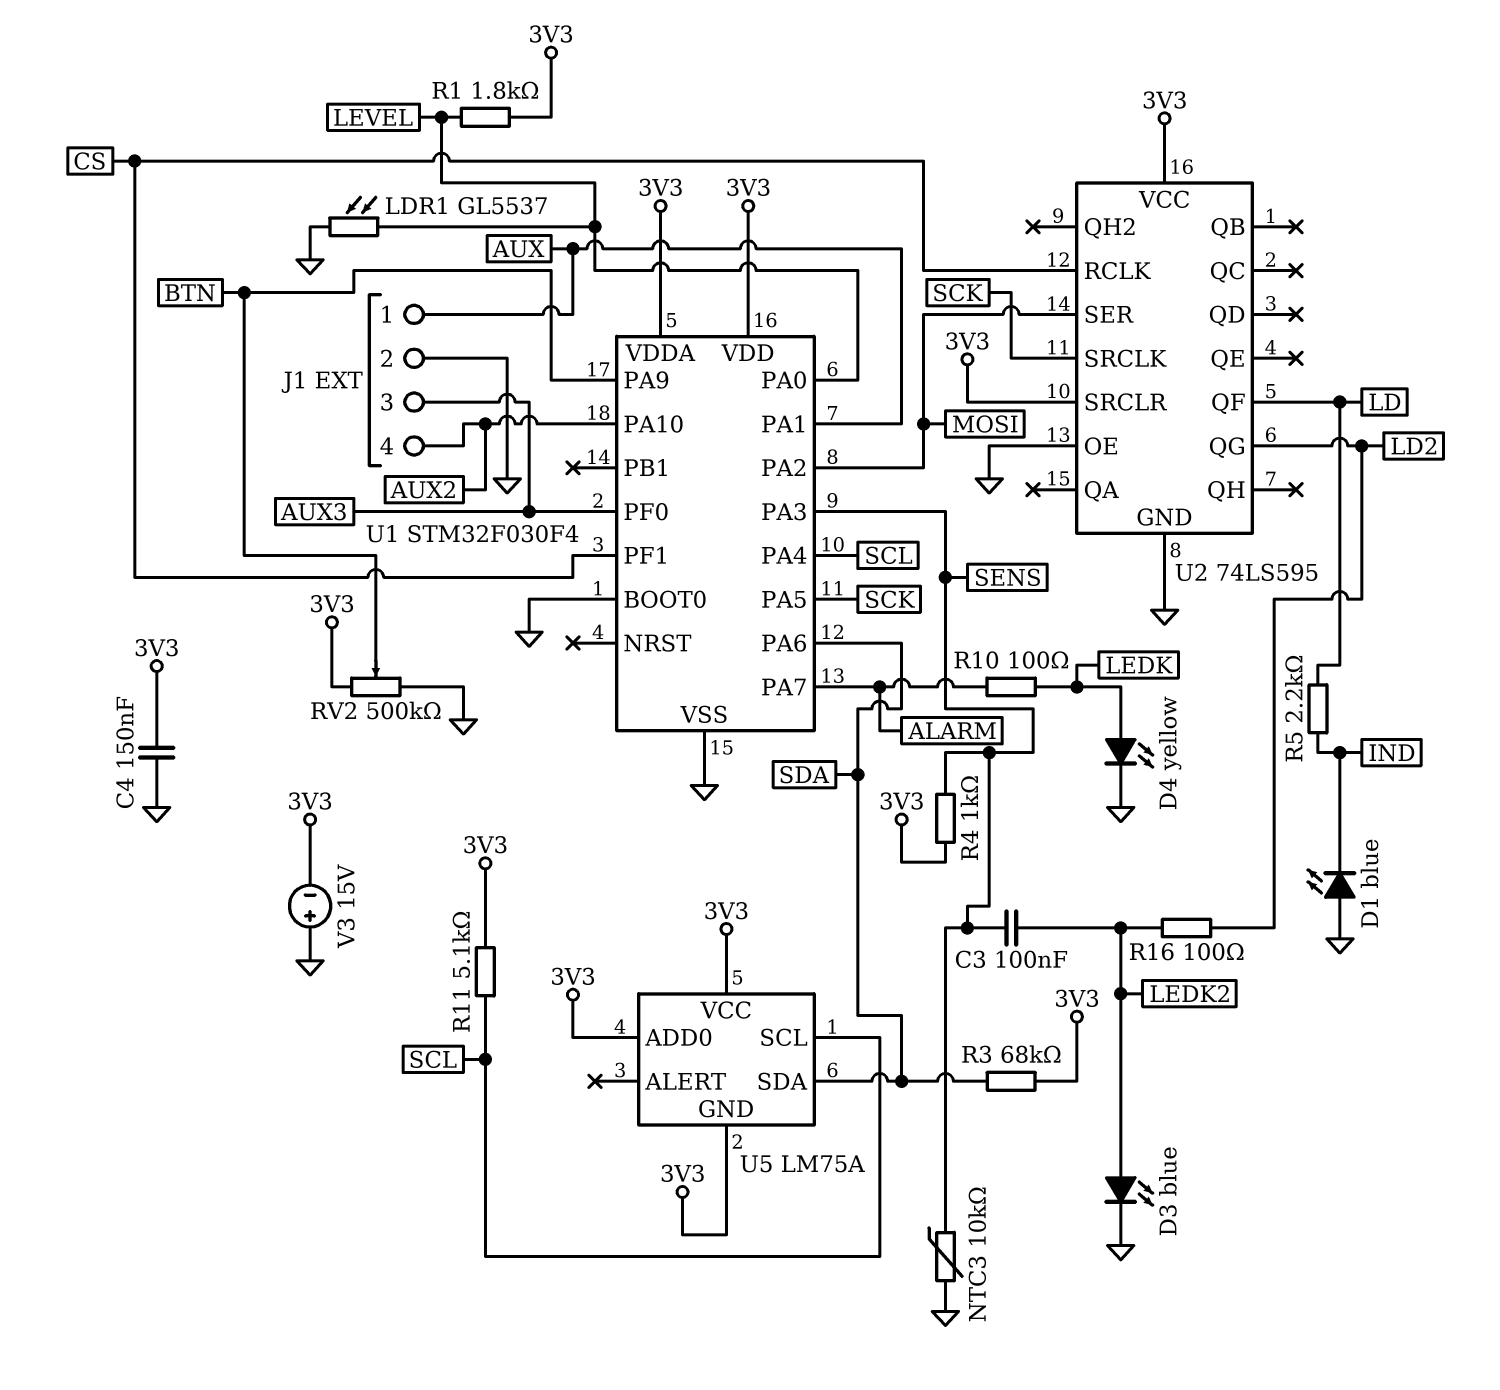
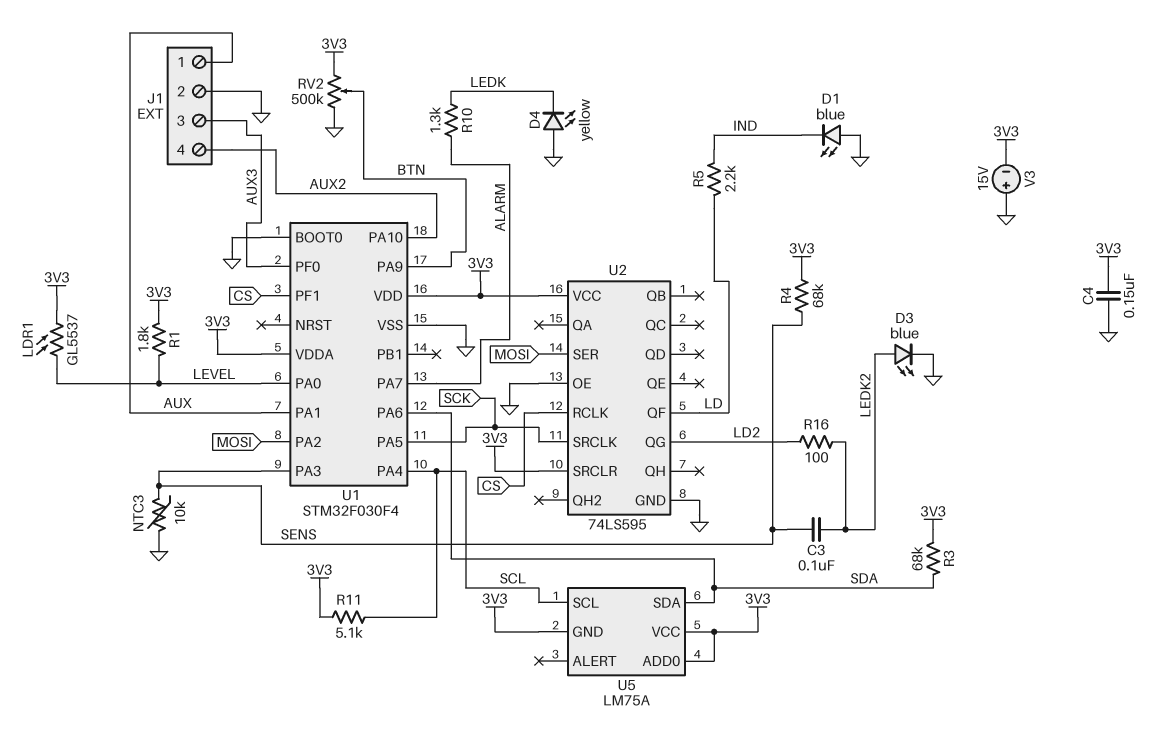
D4: LED yellow (A LEDK, K GND) -> LED yellow (A GND, K LEDK)
LDR1: GL5537 (GND, LEVEL) -> GL5537 (3V3, LEVEL)
R4: 1k (3V3, SENS) -> 68k (3V3, SENS)
R10: 100 (ALARM, LEDK) -> 1.3k (ALARM, LEDK)

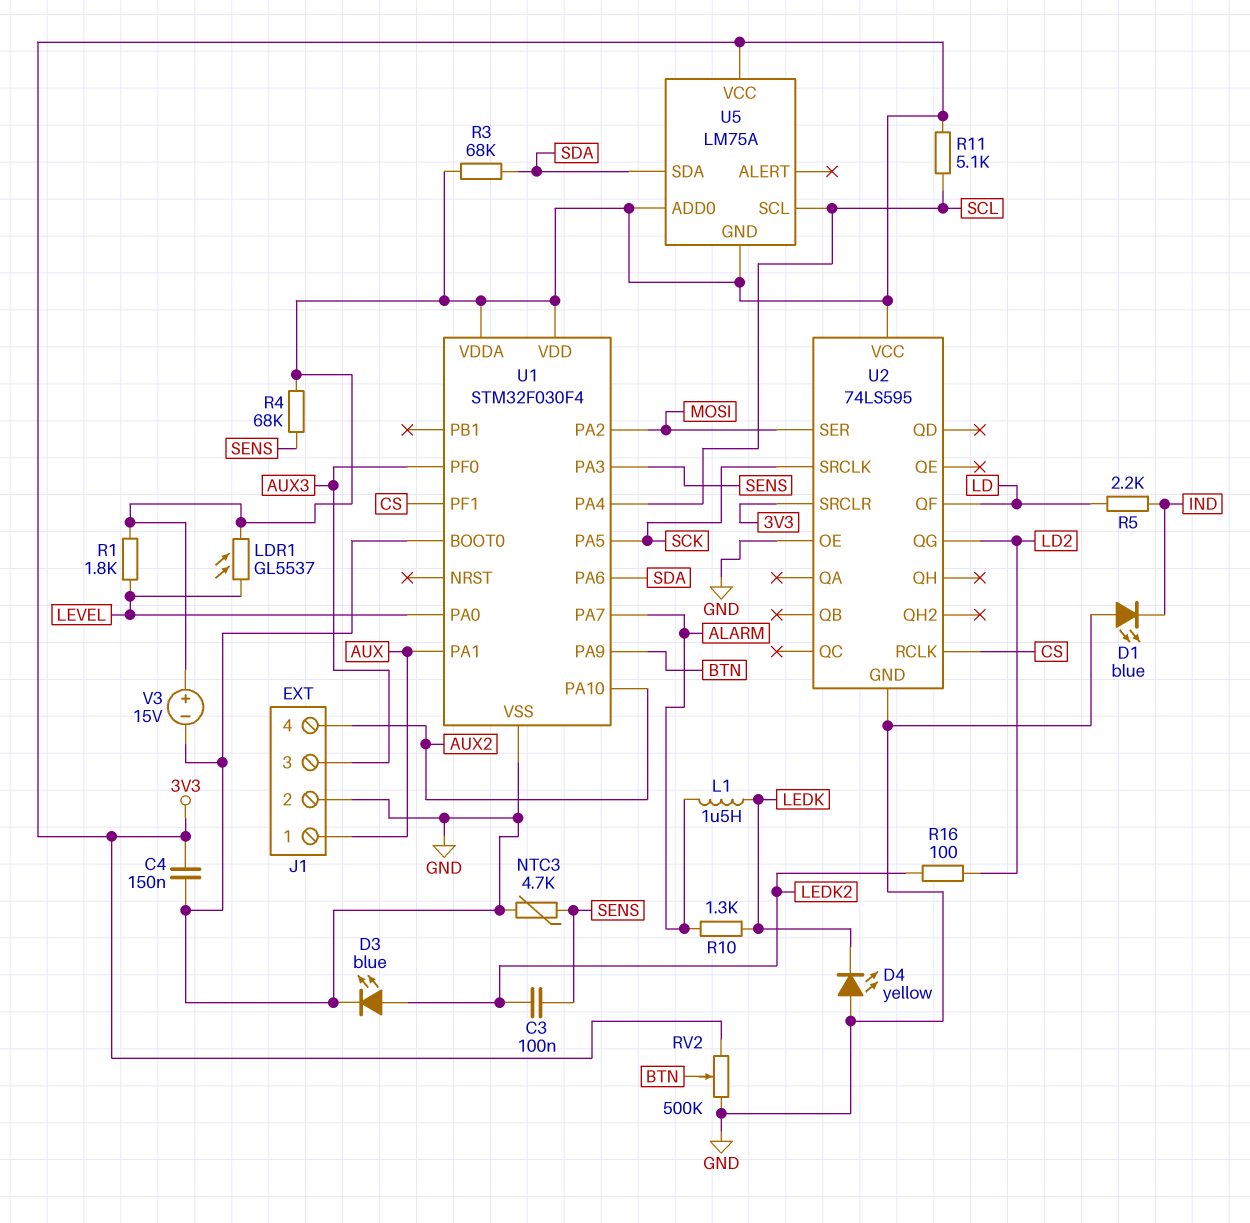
L1: none -> 1.5uH (ALARM, LEDK)
NTC3: 10k (GND, SENS) -> 4.7k (GND, SENS)
V3: 15V (plus GND, minus 3V3) -> 15V (plus 3V3, minus GND)

